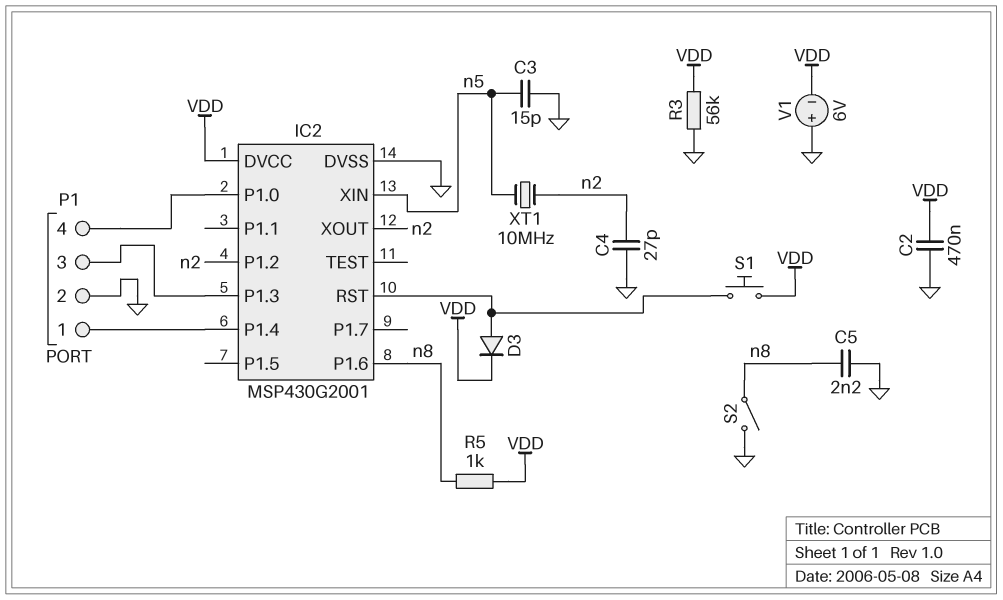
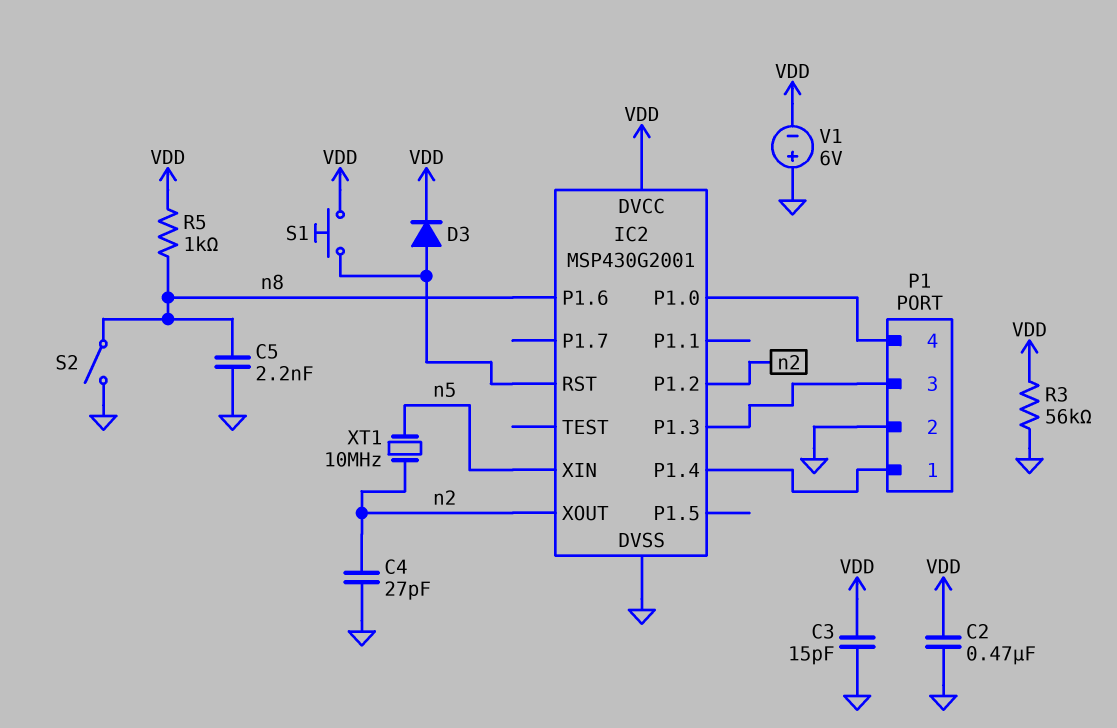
C3: 15pF (GND, n5) -> 15pF (GND, VDD)

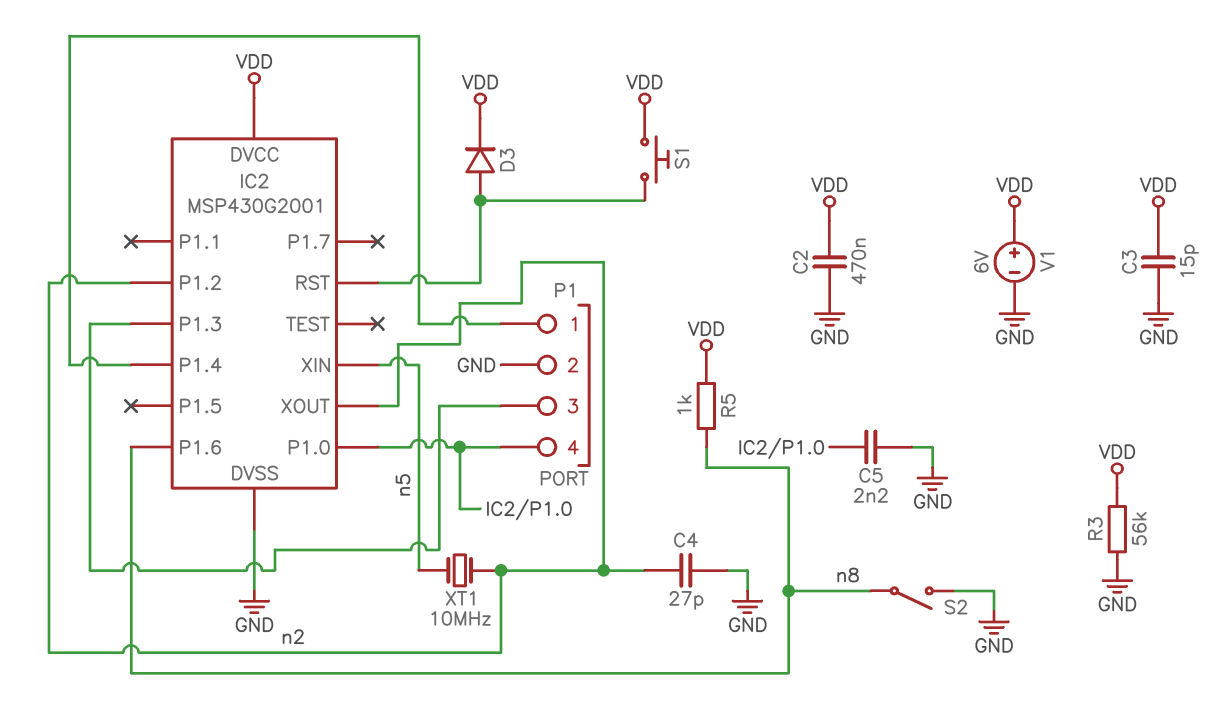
C5: 2.2nF (GND, n8) -> 2.2nF (GND, IC2/P1.0)
V1: 6V (plus GND, minus VDD) -> 6V (plus VDD, minus GND)

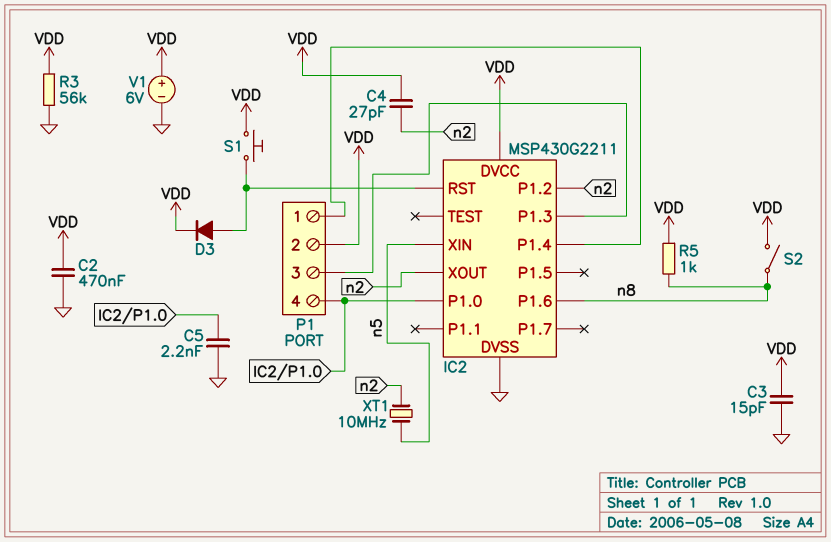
C4: 27pF (GND, n2) -> 27pF (VDD, n2)
IC2: MSP430G2001 -> MSP430G2211
P1 pin 2: GND -> VDD
S2: switch (GND, n8) -> switch (VDD, n8)

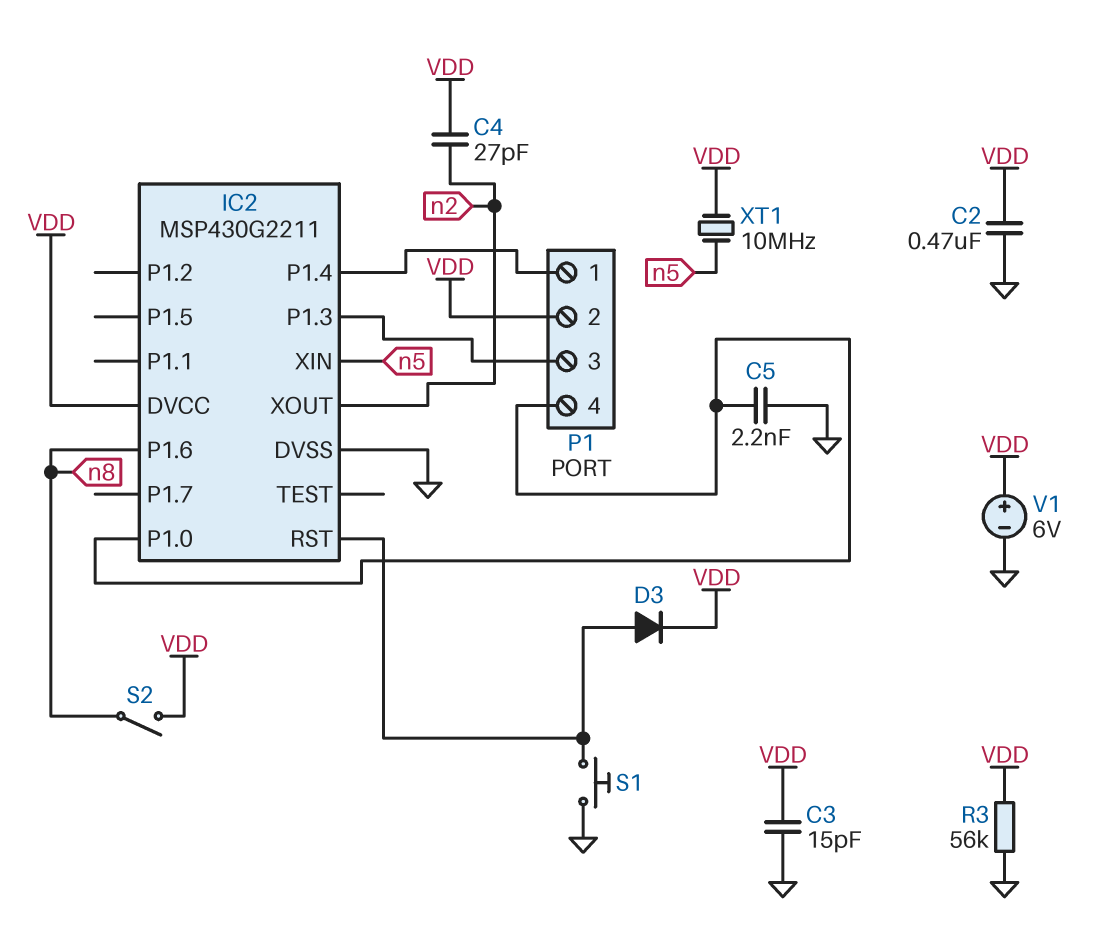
IC2 pin P1.2: n2 -> none
R5: 1k (VDD, n8) -> none
S1: button (IC2/RST, VDD) -> button (GND, IC2/RST)
XT1: 10MHz (n2, n5) -> 10MHz (VDD, n5)

